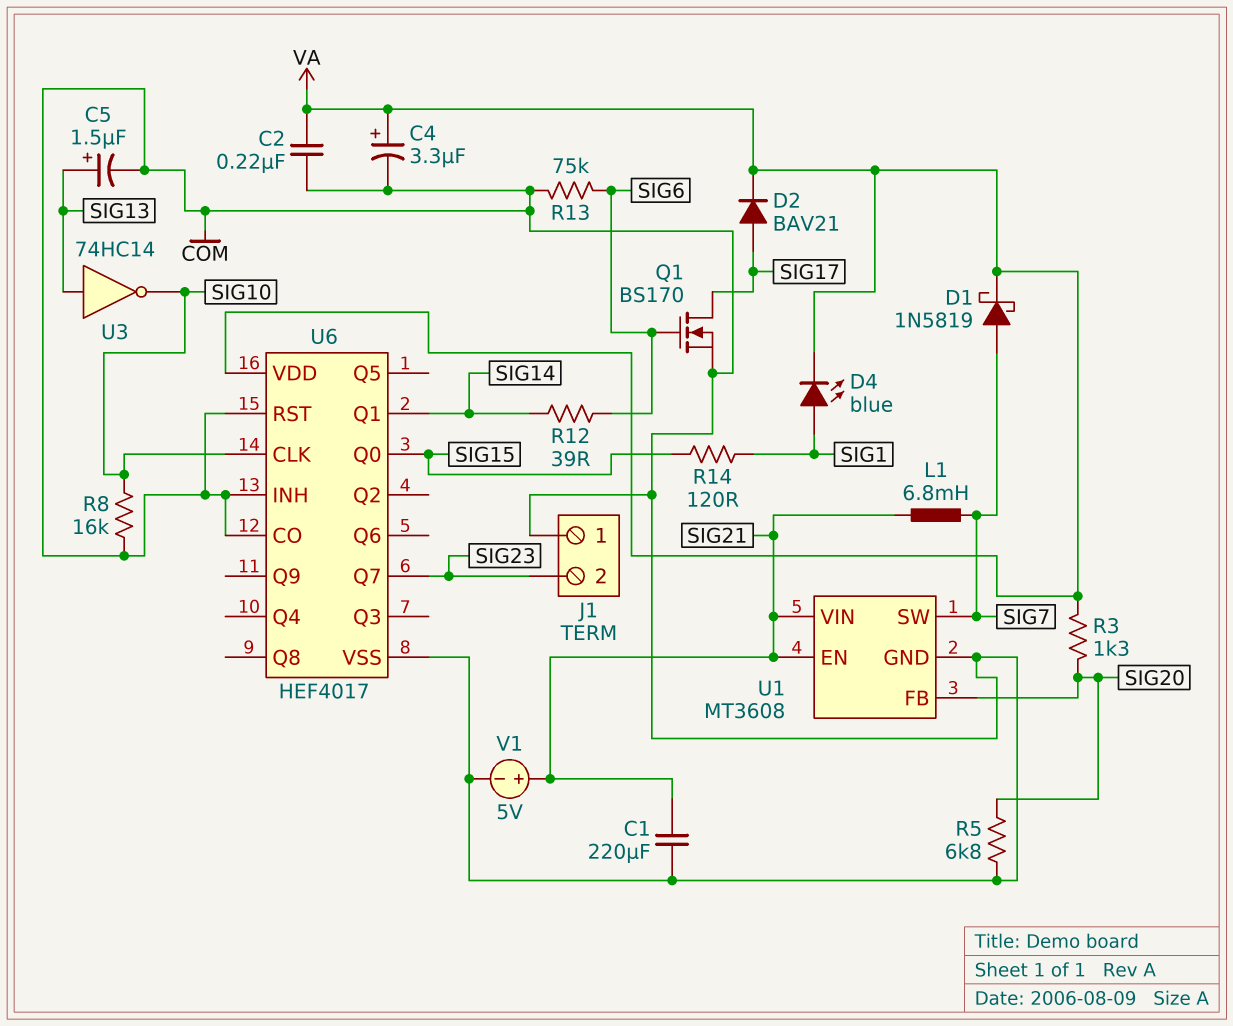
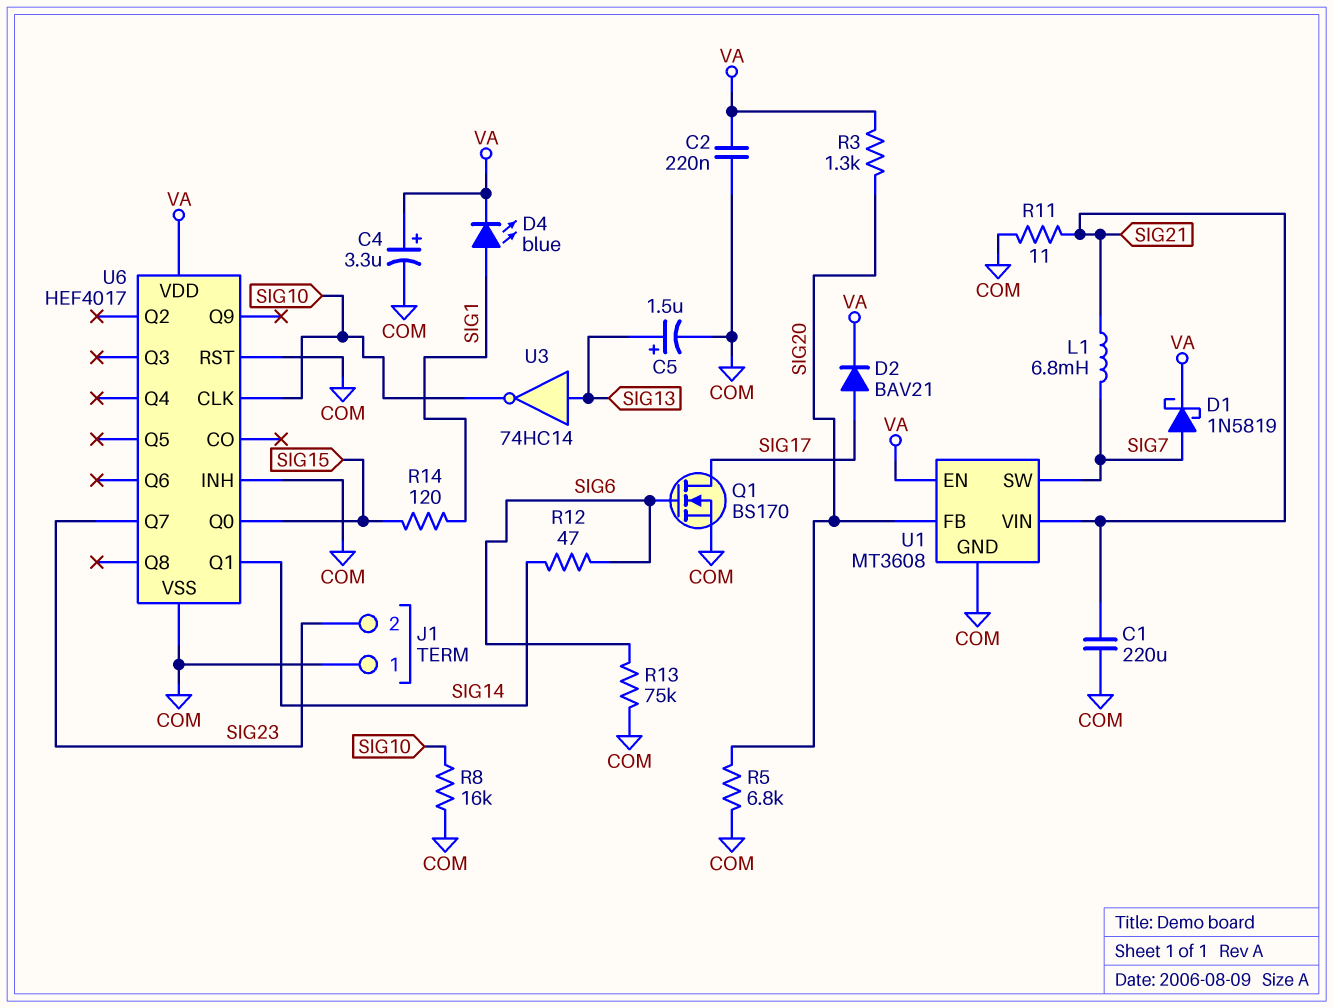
R11: none -> 11 (COM, SIG21)
R12: 39 (SIG6, SIG14) -> 47 (SIG6, SIG14)
U1 pin EN: SIG21 -> VA
U6 pin CO: COM -> none
V1: 5V (plus SIG21, minus COM) -> none

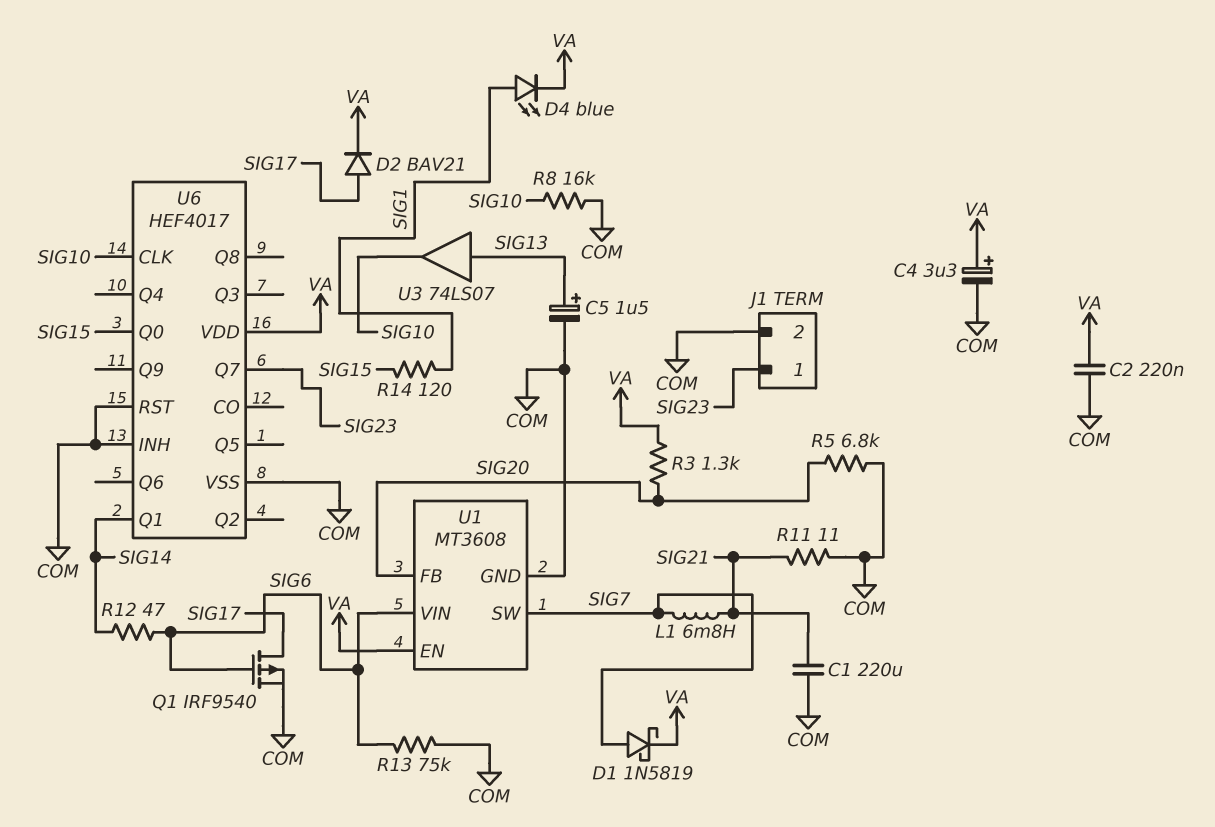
J1 pin 1: COM -> SIG23
J1 pin 2: SIG23 -> COM
Q1: NMOS BS170 (G SIG6, D SIG17, S COM) -> PMOS IRF9540 (G SIG6, D SIG17, S COM)
U1 pin VIN: SIG21 -> SIG6
U3: NOT 74HC14 (in SIG13, out SIG10) -> buffer 74LS07 (in SIG13, out SIG10)

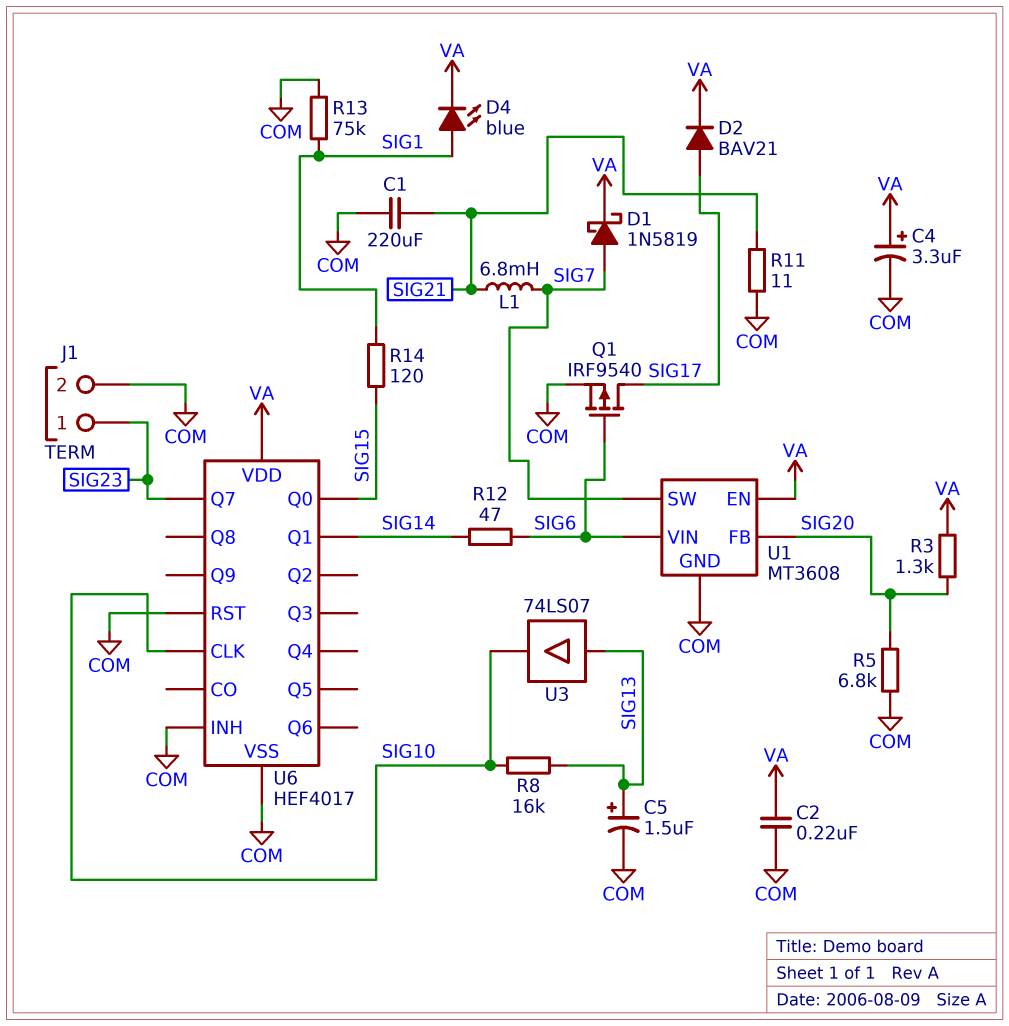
R8: 16k (COM, SIG10) -> 16k (SIG10, SIG13)
R13: 75k (COM, SIG6) -> 75k (COM, SIG1)

